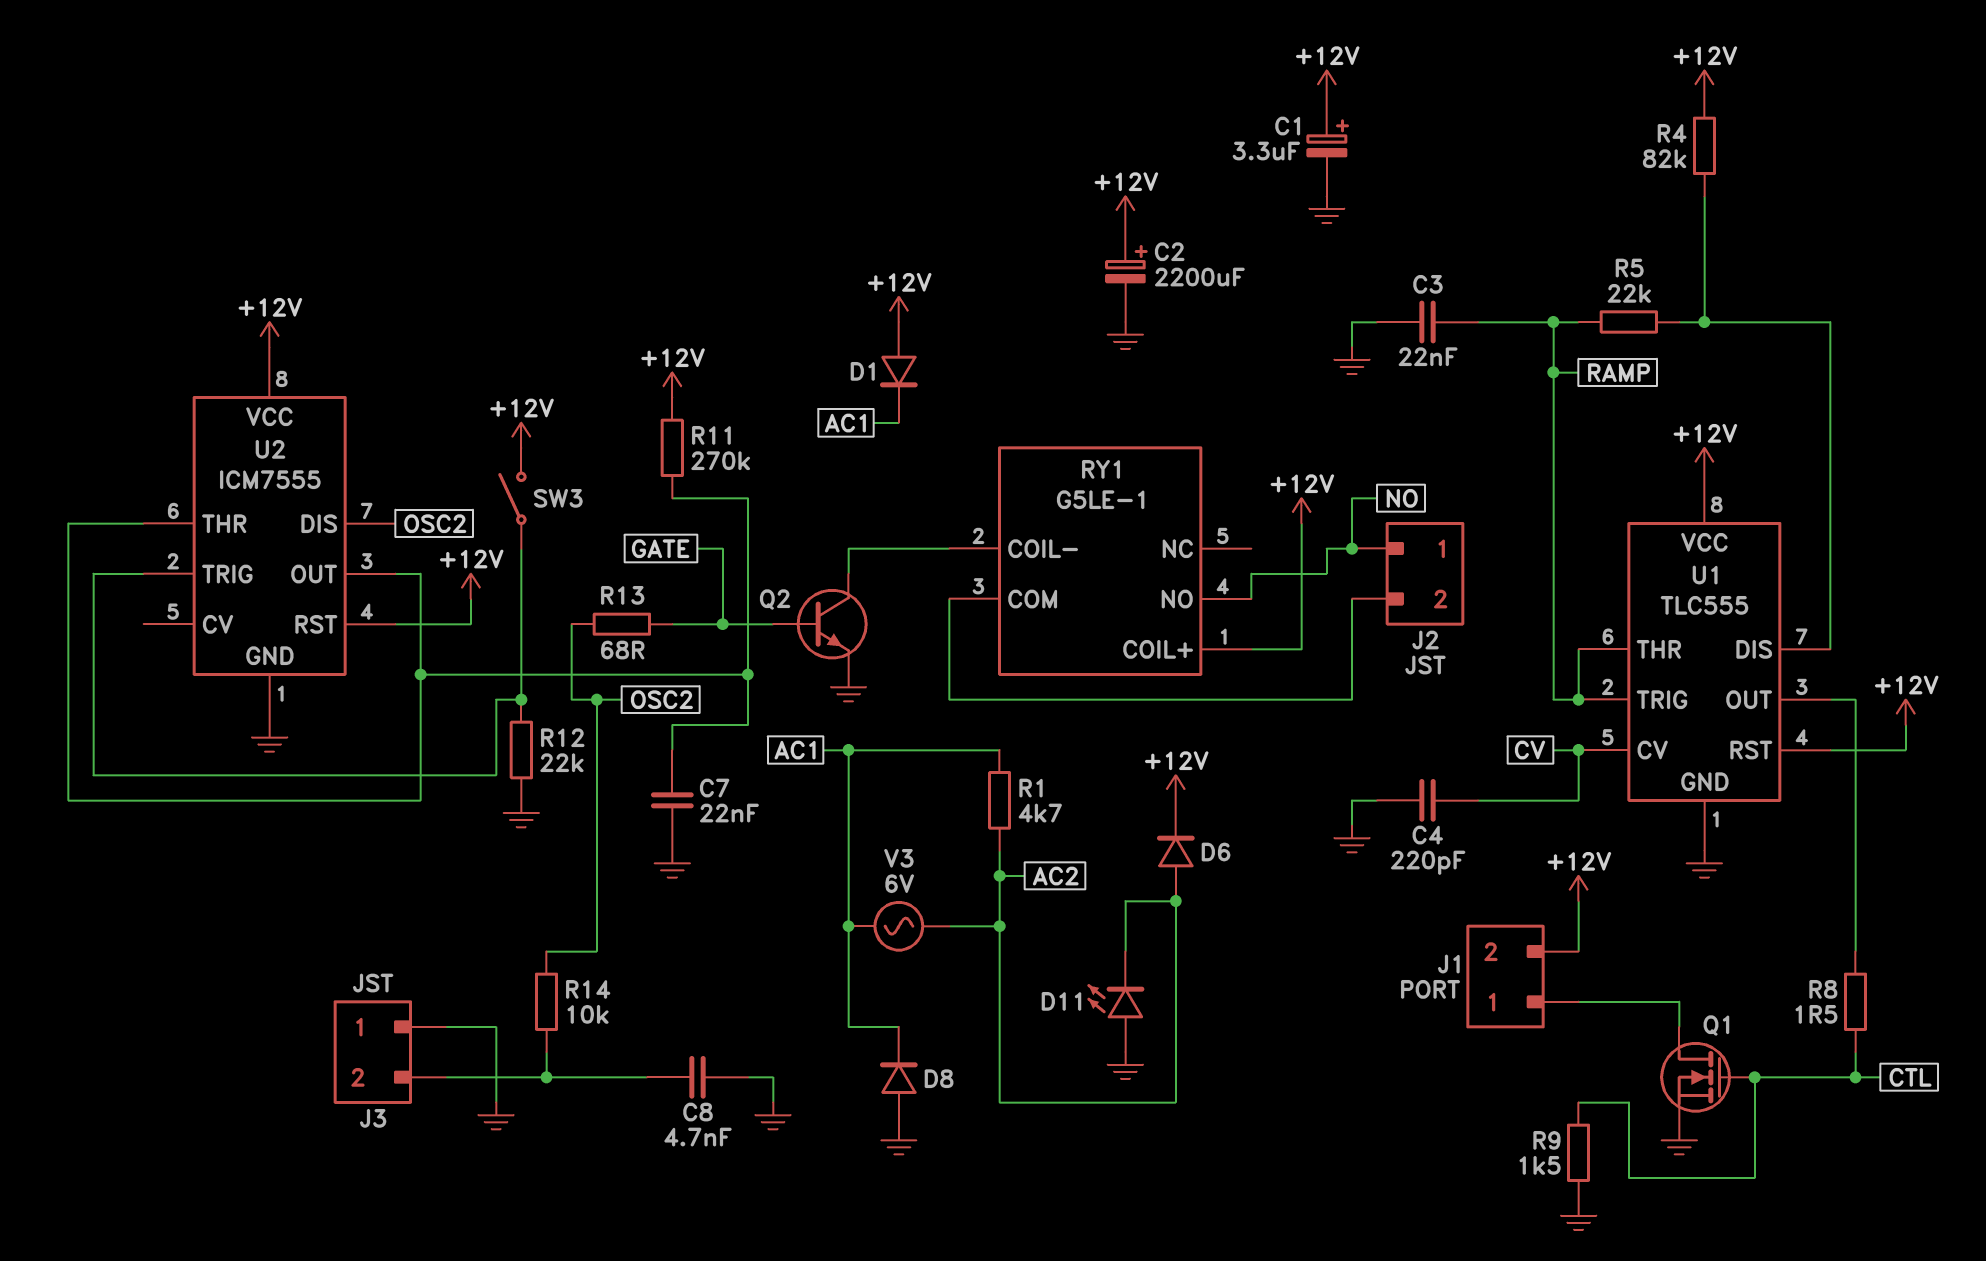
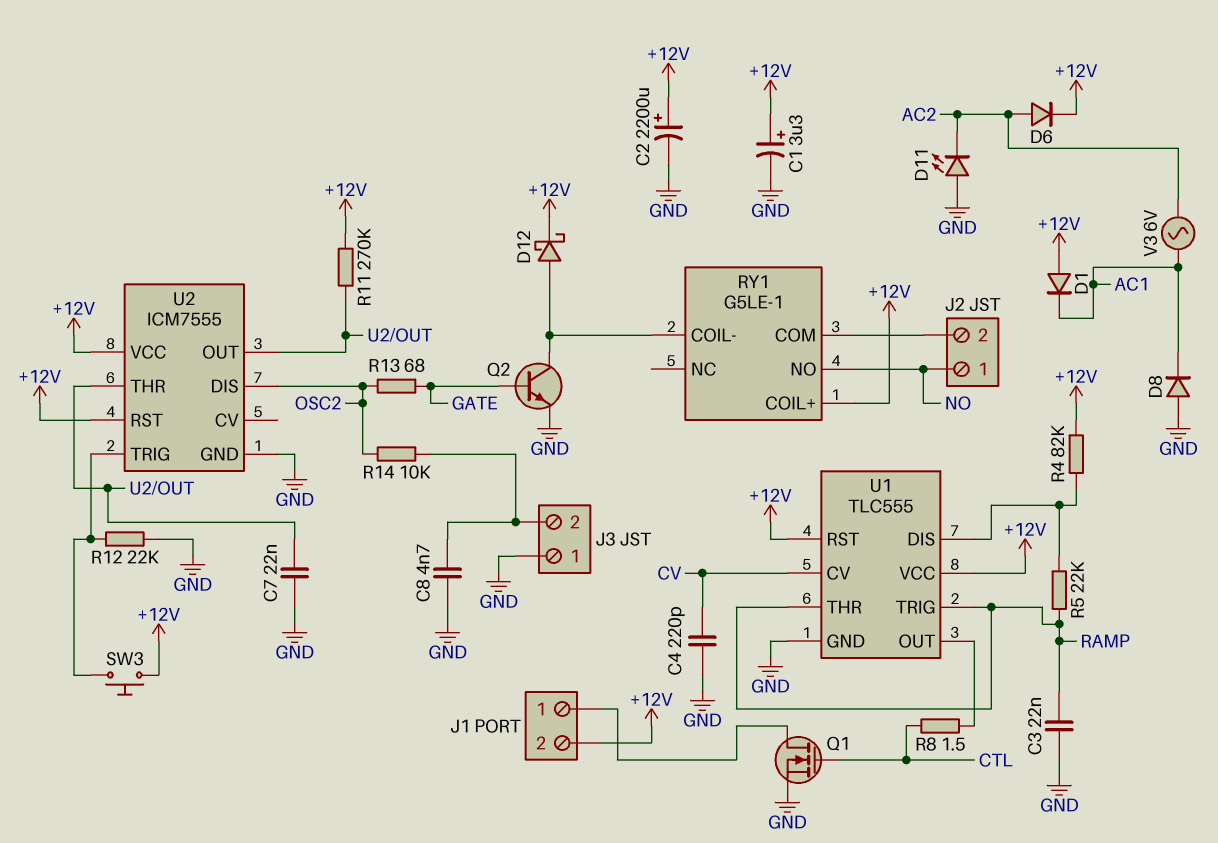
D12: none -> schottky (A RY1/COIL-, K +12V)
R1: 4.7k (AC1, AC2) -> none
R9: 1.5k (CTL, GND) -> none
SW3: switch (+12V, U2/TRIG) -> button (+12V, U2/TRIG)

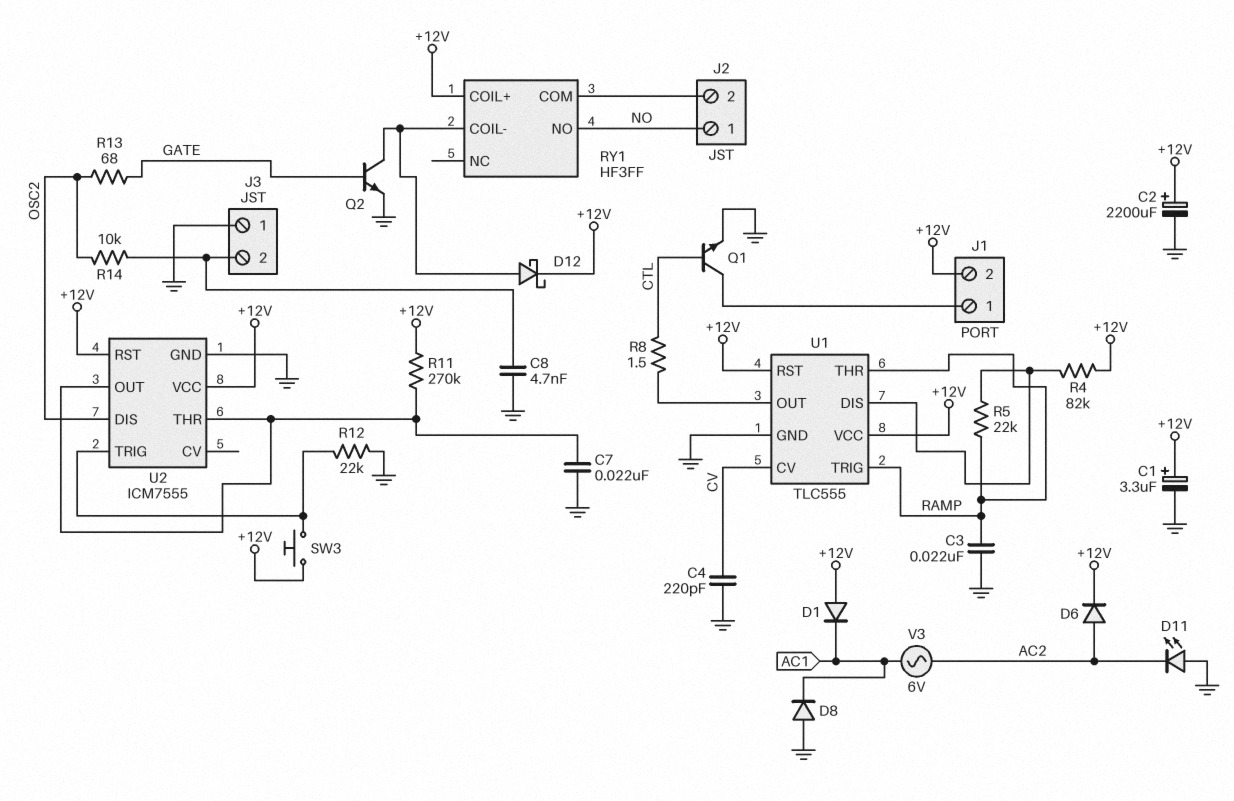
Q1: NMOS (G CTL, D J1/1, S GND) -> NPN (B CTL, C J1/1, E GND)
RY1: G5LE-1 -> HF3FF

